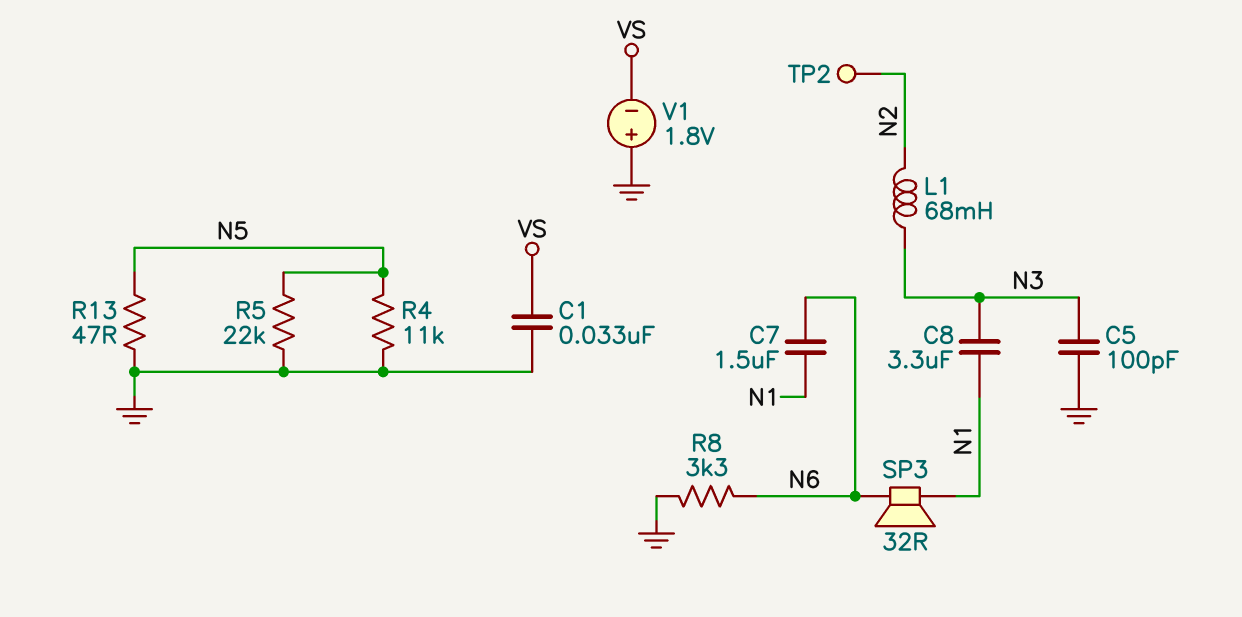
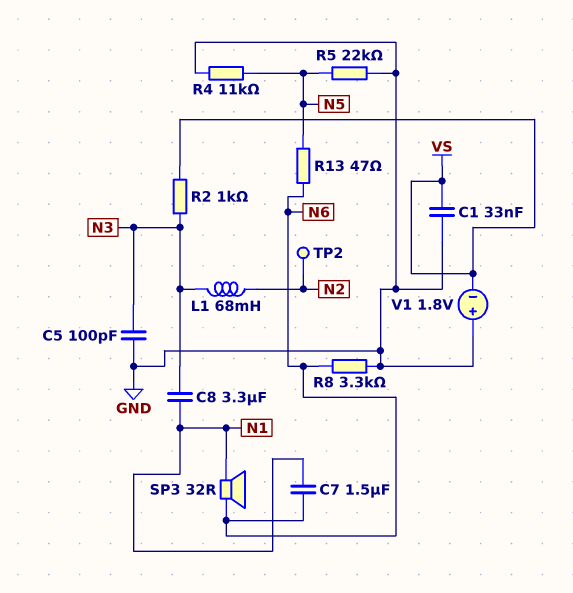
R2: none -> 1k (N3, VS)
R13: 47 (GND, N5) -> 47 (N5, N6)

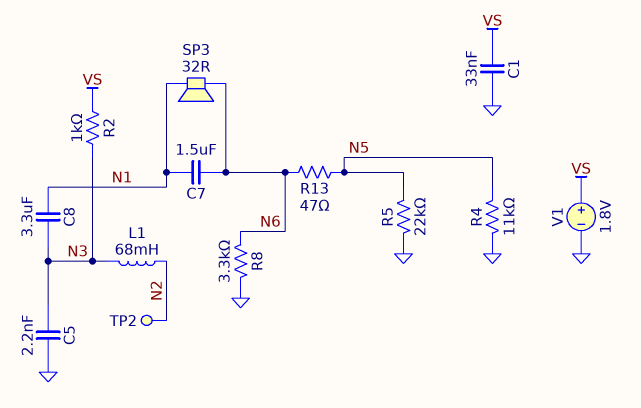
C5: 100pF (GND, N3) -> 2.2nF (GND, N3)
V1: 1.8V (plus GND, minus VS) -> 1.8V (plus VS, minus GND)

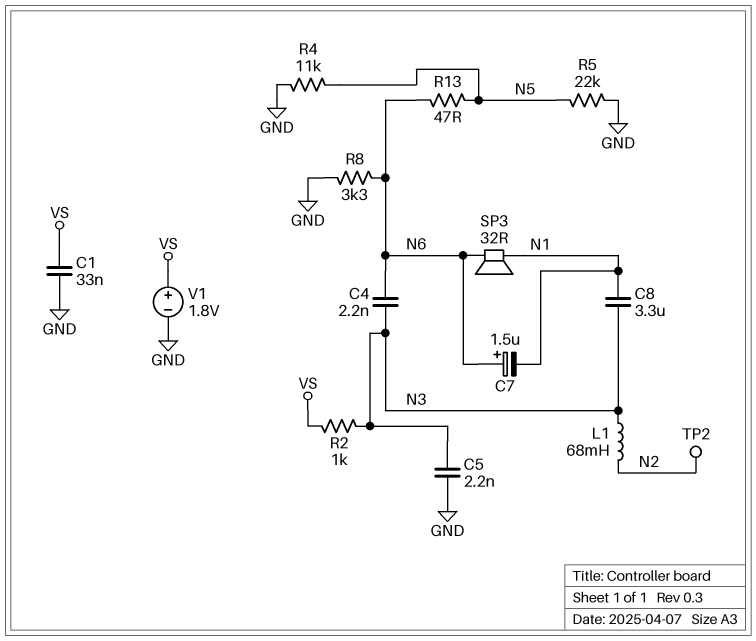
C4: none -> 2.2nF (N3, N6)
C7: 1.5uF (N1, N6) -> 1.5uF (plus N6, minus N1)

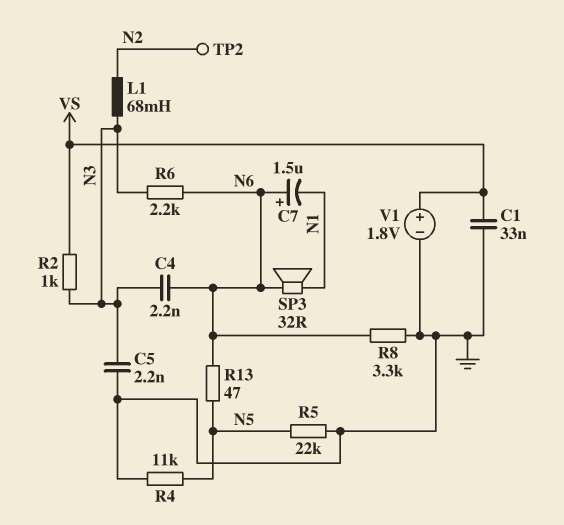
C8: 3.3uF (N1, N3) -> none
R6: none -> 2.2k (N3, N6)

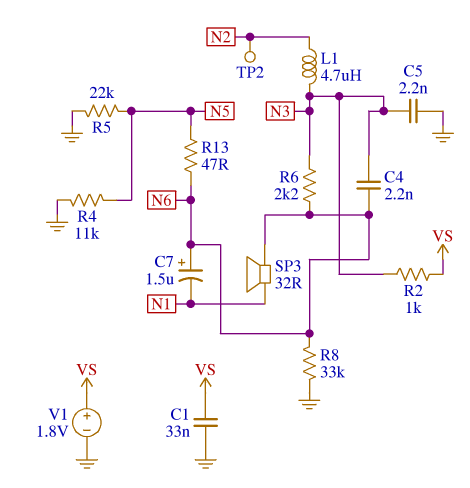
L1: 68mH (N2, N3) -> 4.7uH (N2, N3)
R8: 3.3k (GND, N6) -> 33k (GND, N6)

